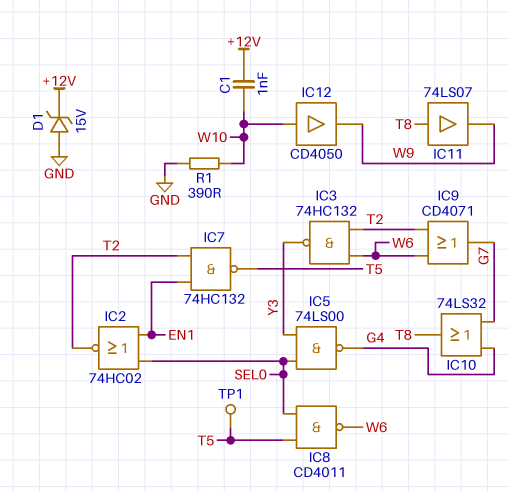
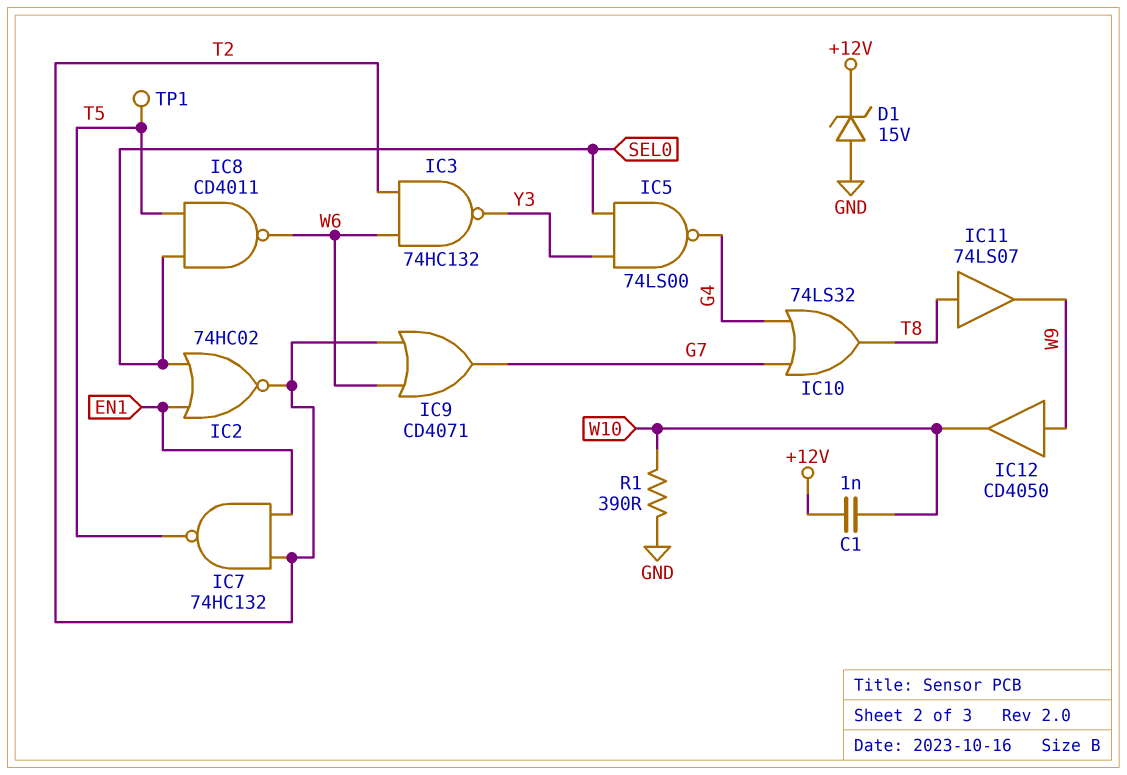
IC12: buffer CD4050 (in W10, out W9) -> buffer CD4050 (in W9, out W10)

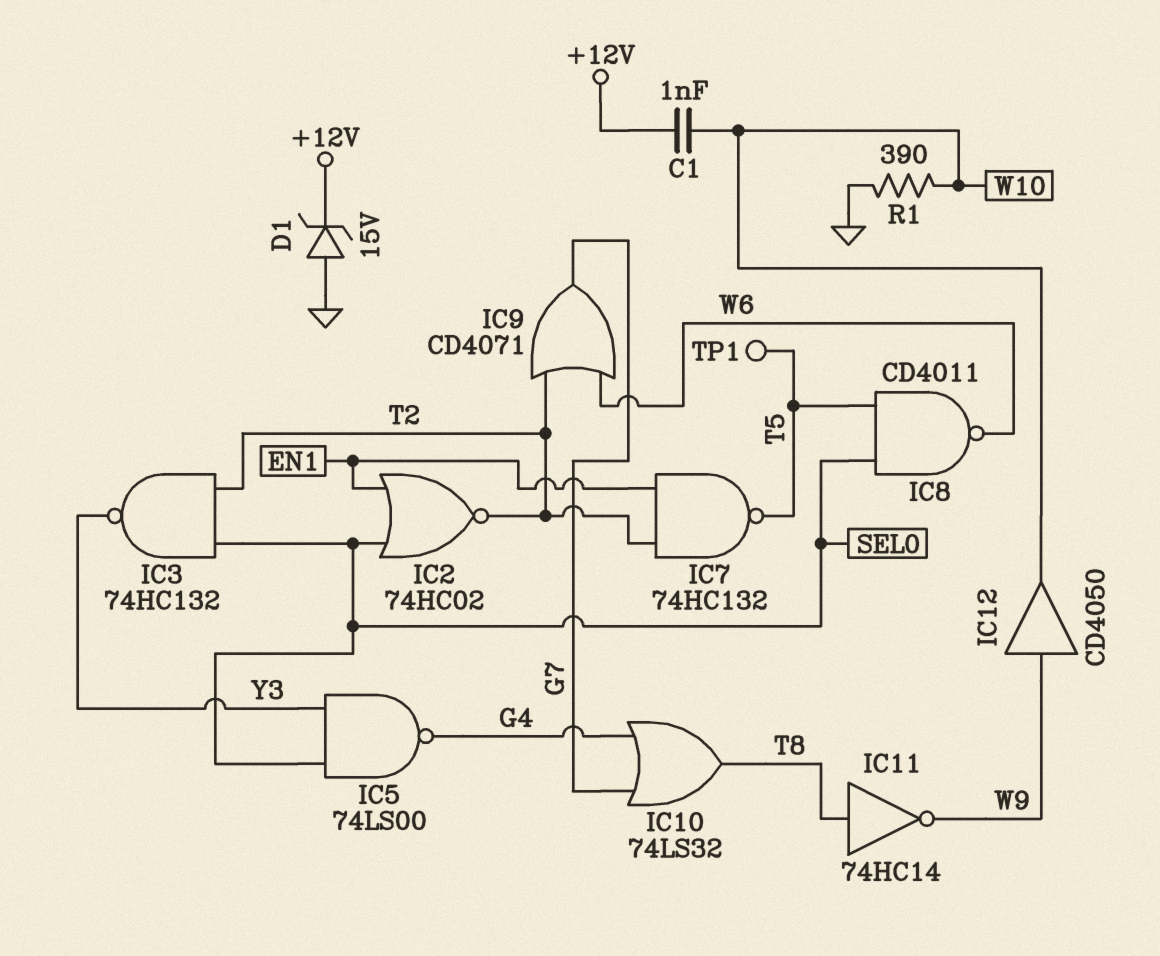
IC3: NAND 74HC132 (in T2, in W6, out Y3) -> NAND 74HC132 (in SEL0, in T2, out Y3)
IC11: buffer 74LS07 (in T8, out W9) -> NOT 74HC14 (in T8, out W9)

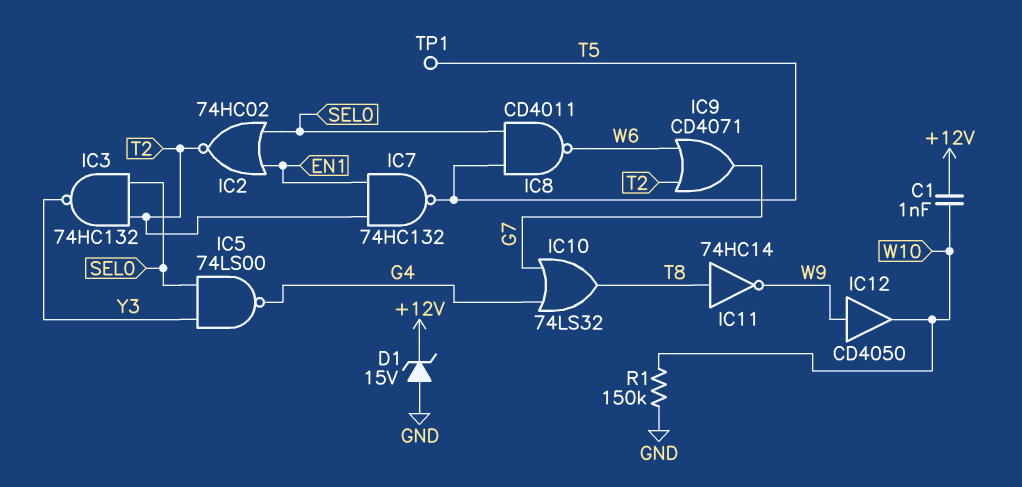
R1: 390 (GND, W10) -> 150k (GND, W10)

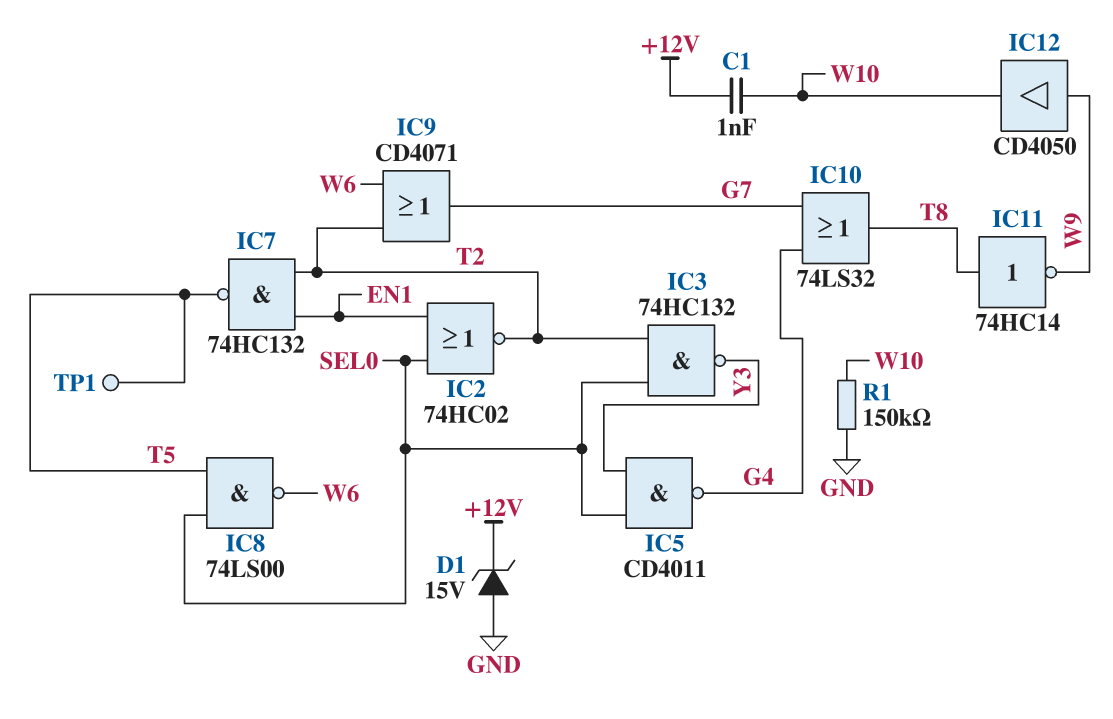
IC5: NAND 74LS00 (in SEL0, in Y3, out G4) -> NAND CD4011 (in SEL0, in Y3, out G4)
IC8: NAND CD4011 (in SEL0, in T5, out W6) -> NAND 74LS00 (in SEL0, in T5, out W6)

